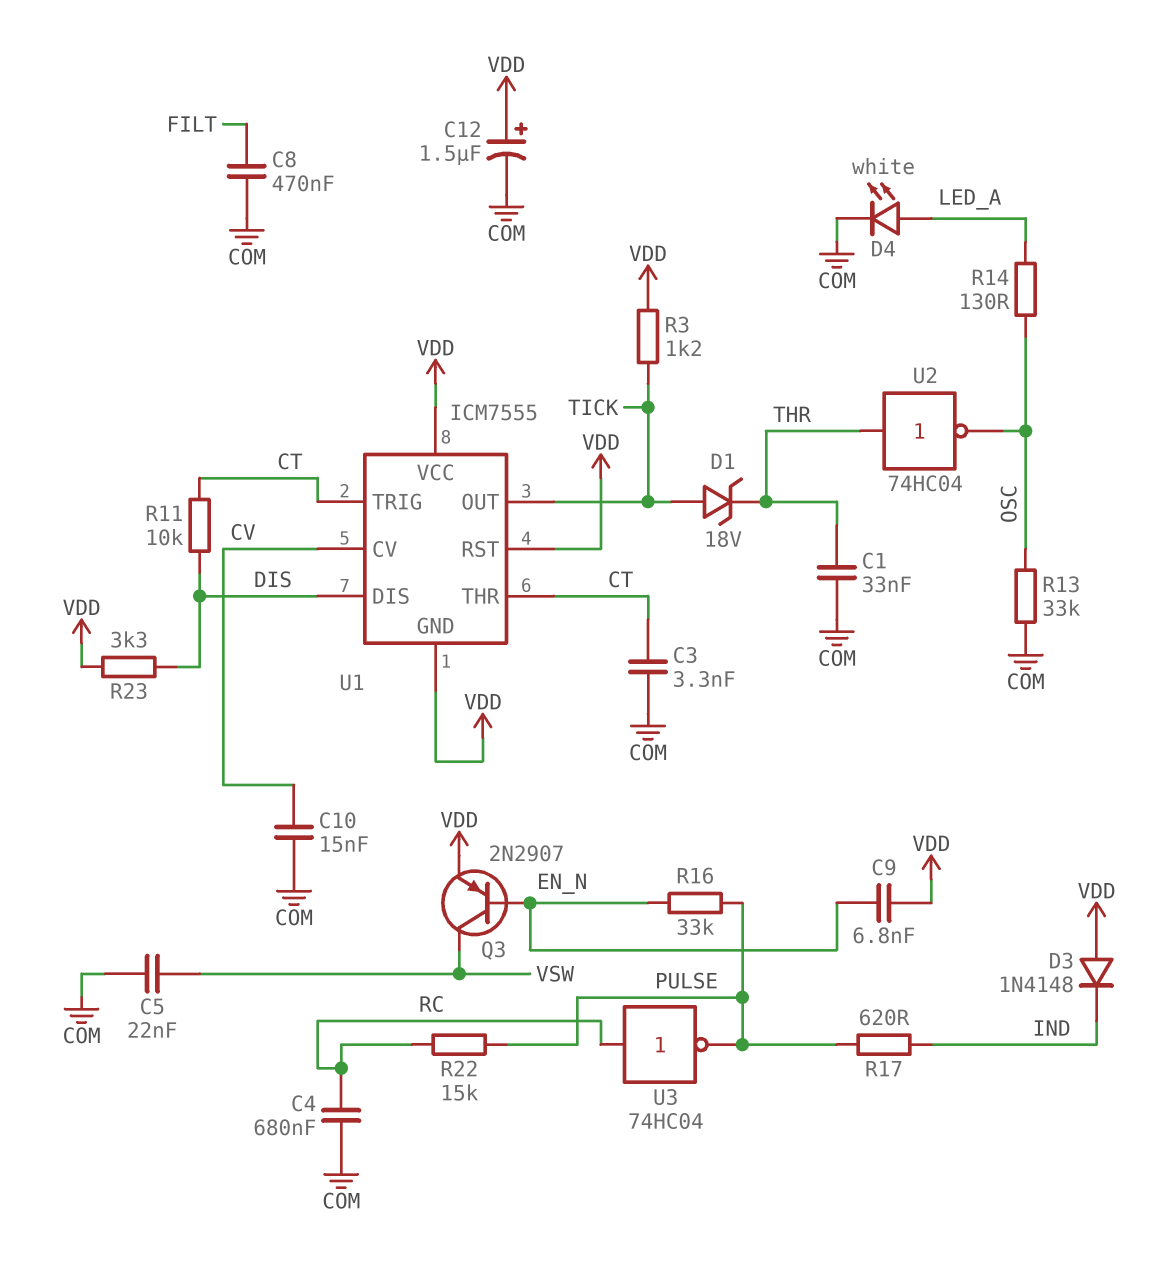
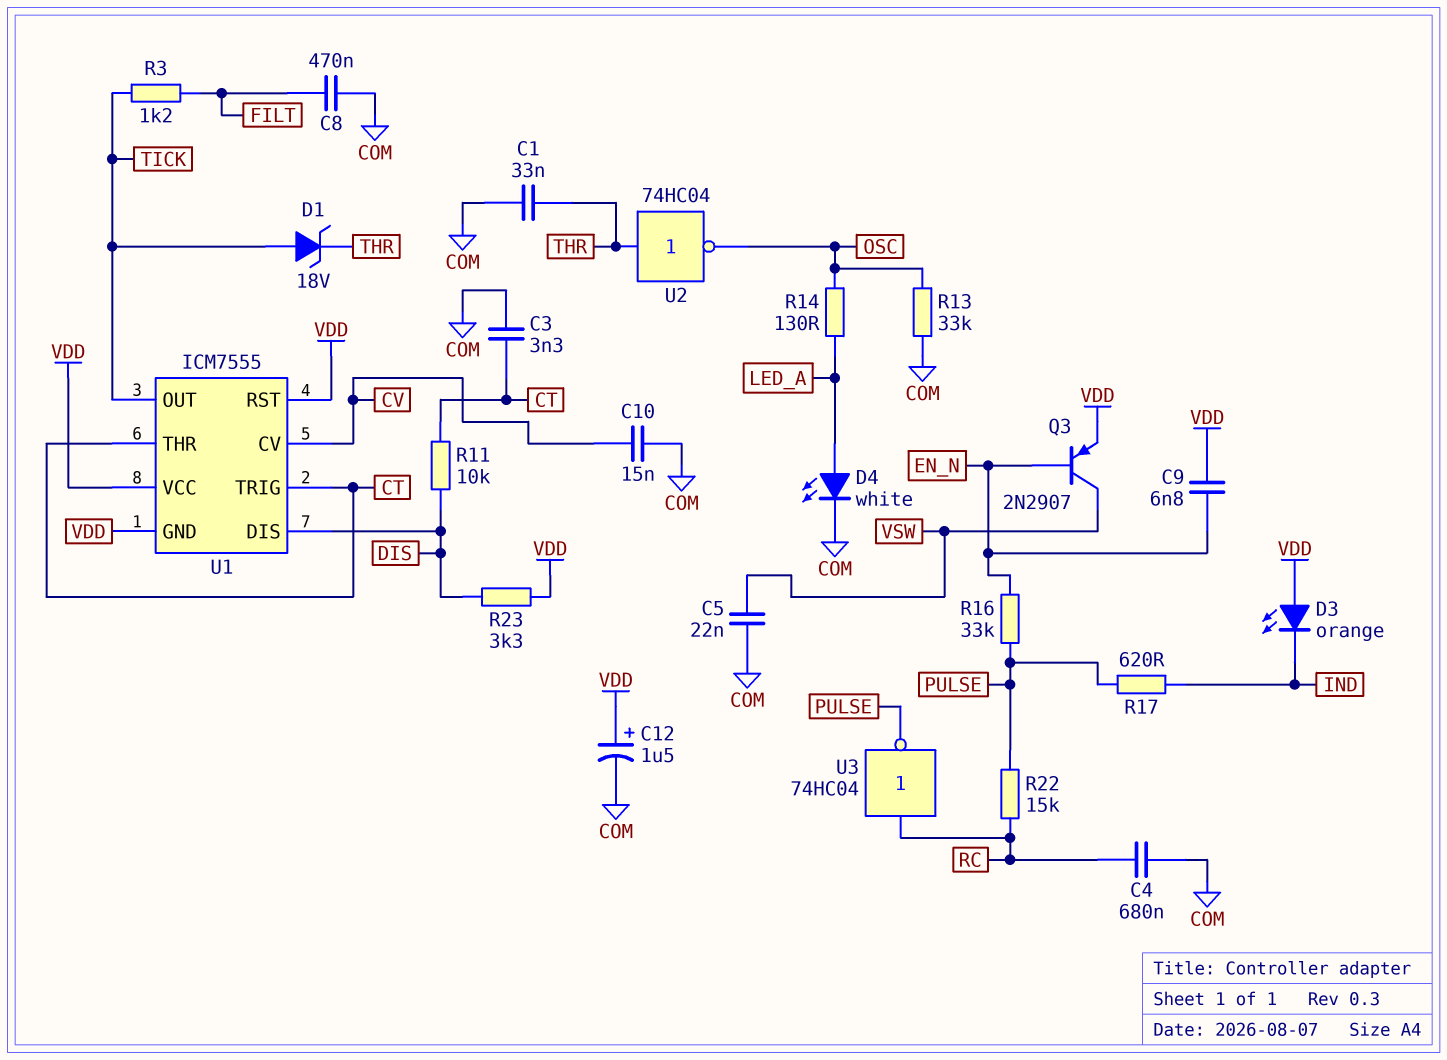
D3: diode 1N4148 (A VDD, K IND) -> LED orange (A VDD, K IND)
R3: 1.2k (TICK, VDD) -> 1.2k (FILT, TICK)

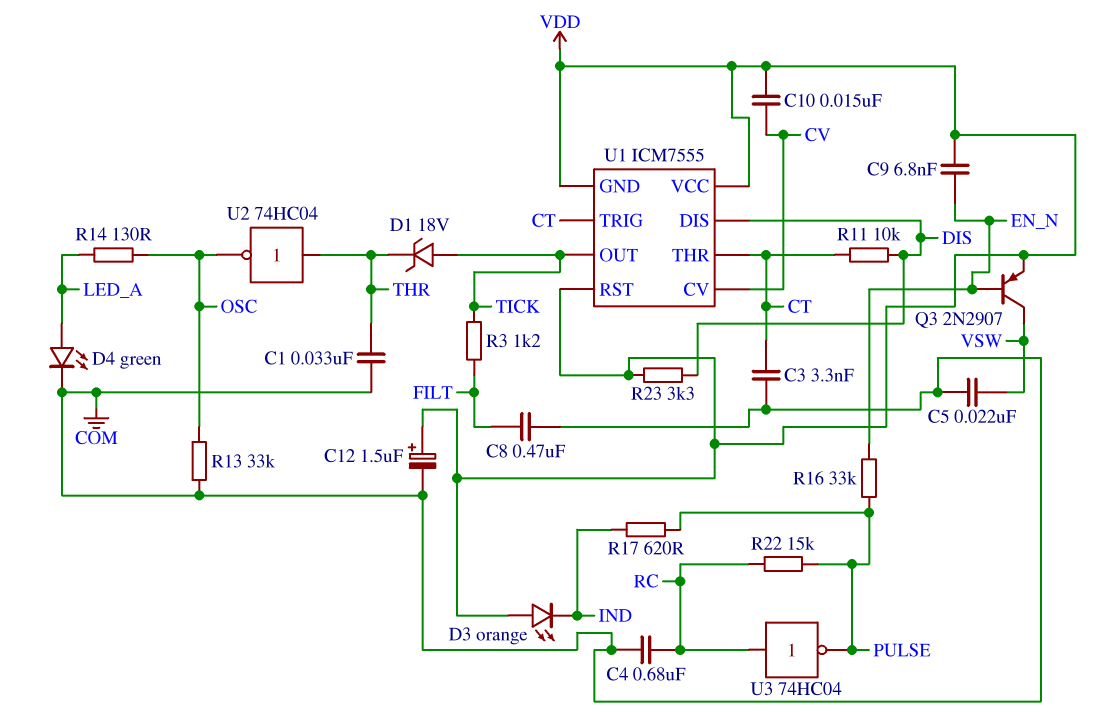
C10: 15nF (COM, CV) -> 15nF (CV, VDD)
D4: LED white (A LED_A, K COM) -> LED green (A LED_A, K COM)

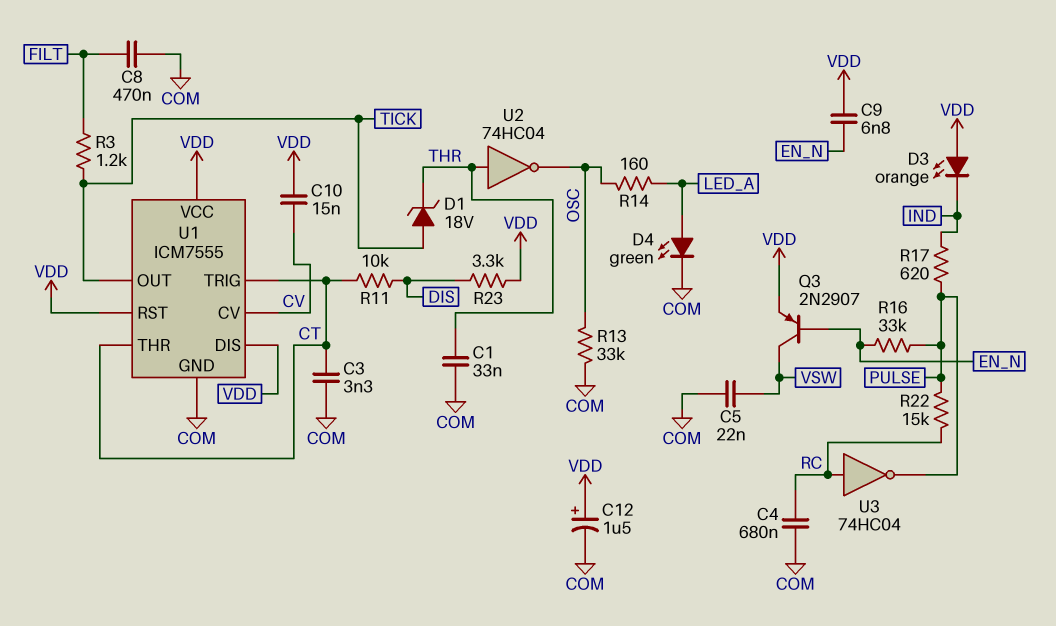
R14: 130 (LED_A, OSC) -> 160 (LED_A, OSC)
U1 pin DIS: DIS -> VDD
U1 pin GND: VDD -> COM

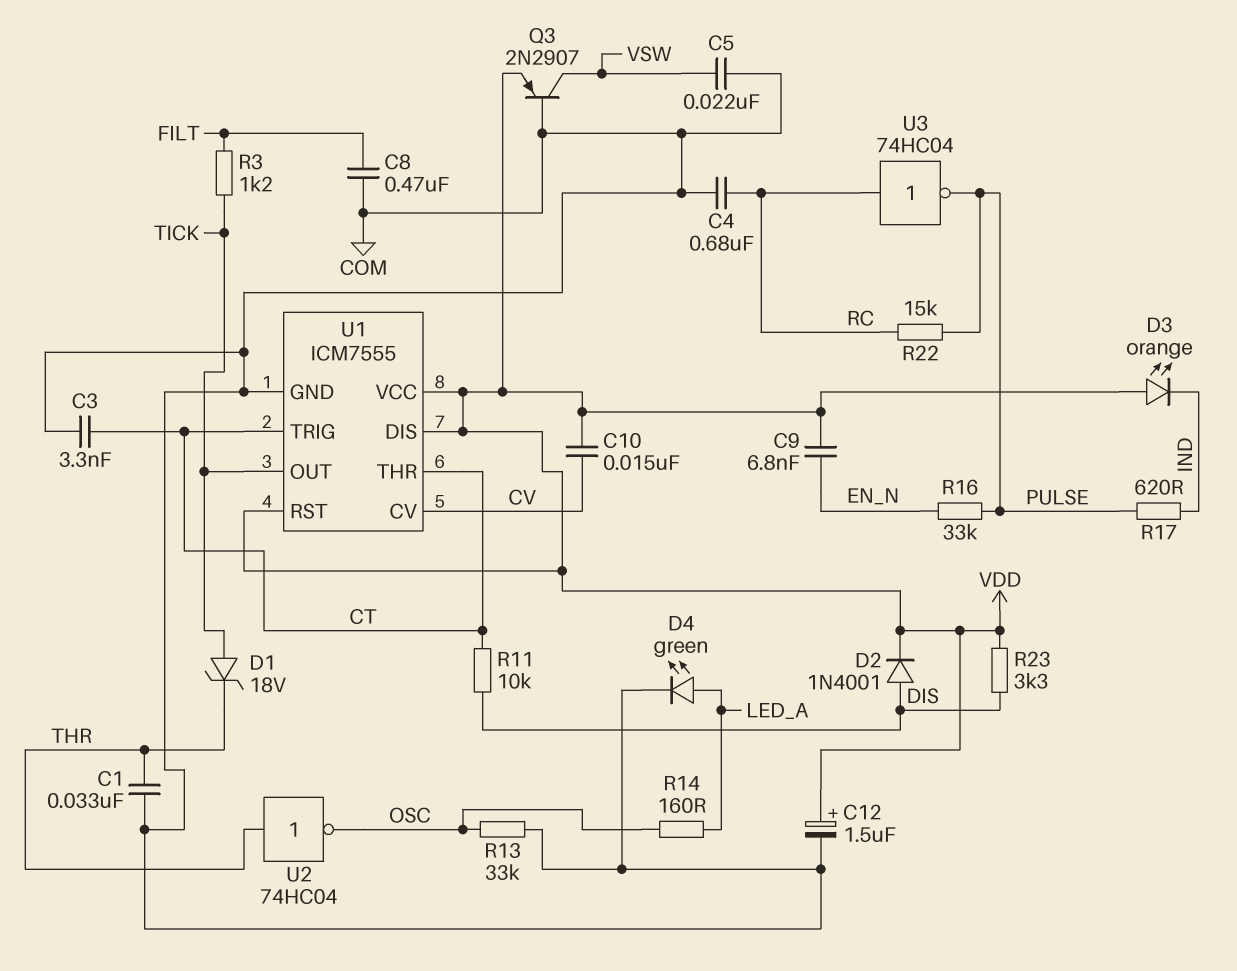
D2: none -> diode 1N4001 (A DIS, K VDD)
Q3: PNP 2N2907 (B EN_N, C VSW, E VDD) -> PNP 2N2907 (B COM, C VSW, E VDD)

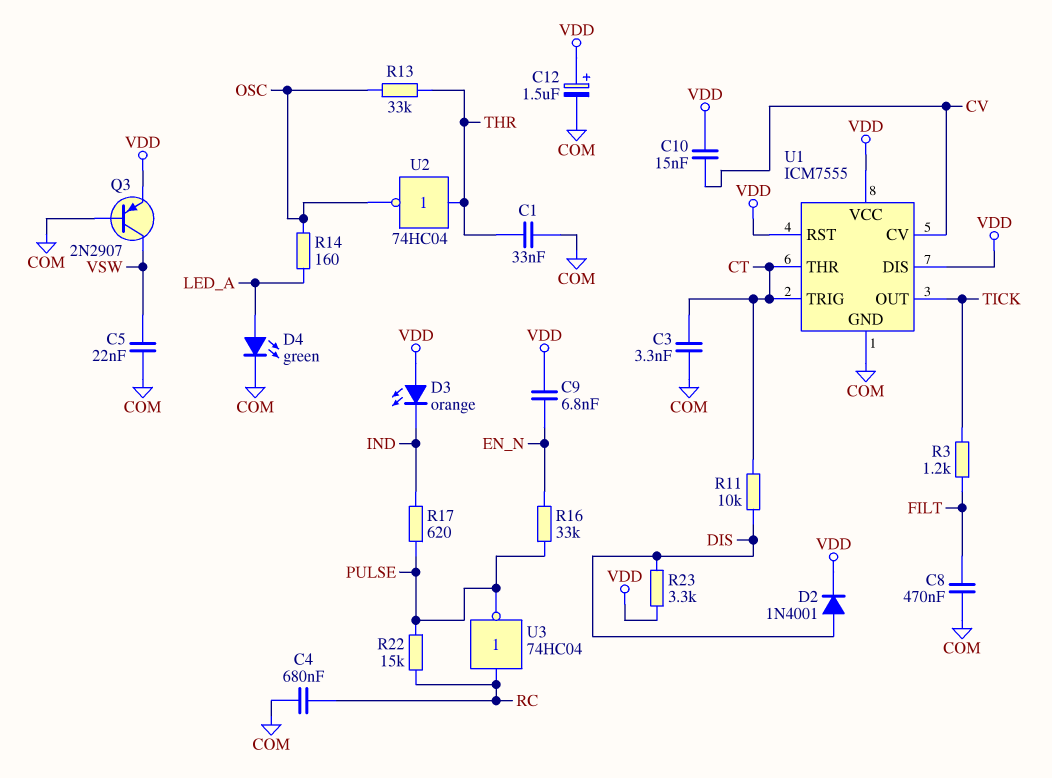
D1: zener 18V (A TICK, K THR) -> none
R13: 33k (COM, OSC) -> 33k (OSC, THR)

